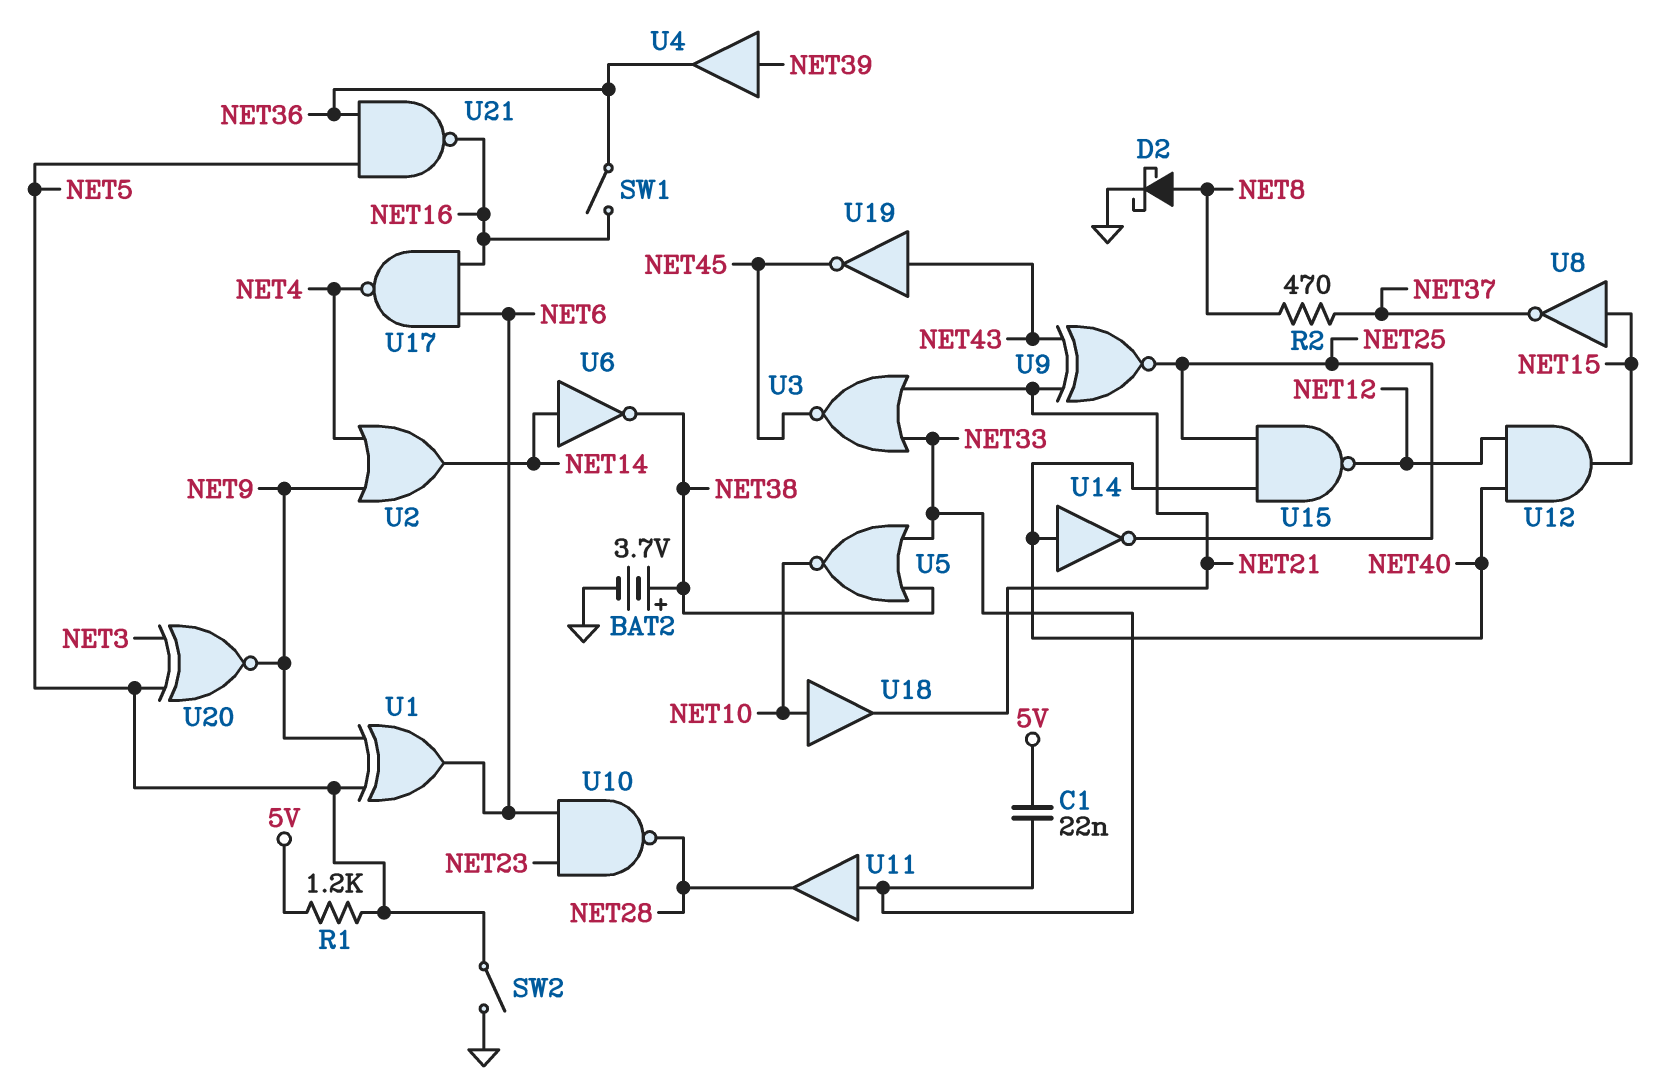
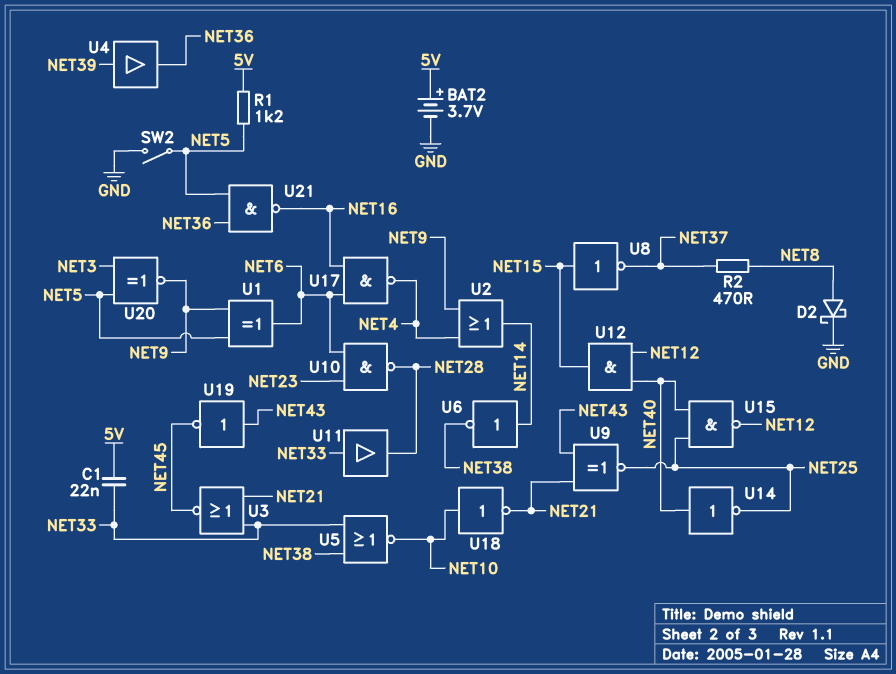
BAT2: 3.7V (plus NET38, minus GND) -> 3.7V (plus 5V, minus GND)
SW1: switch (NET16, NET36) -> none
U18: buffer (in NET10, out NET21) -> NOT (in NET10, out NET21)

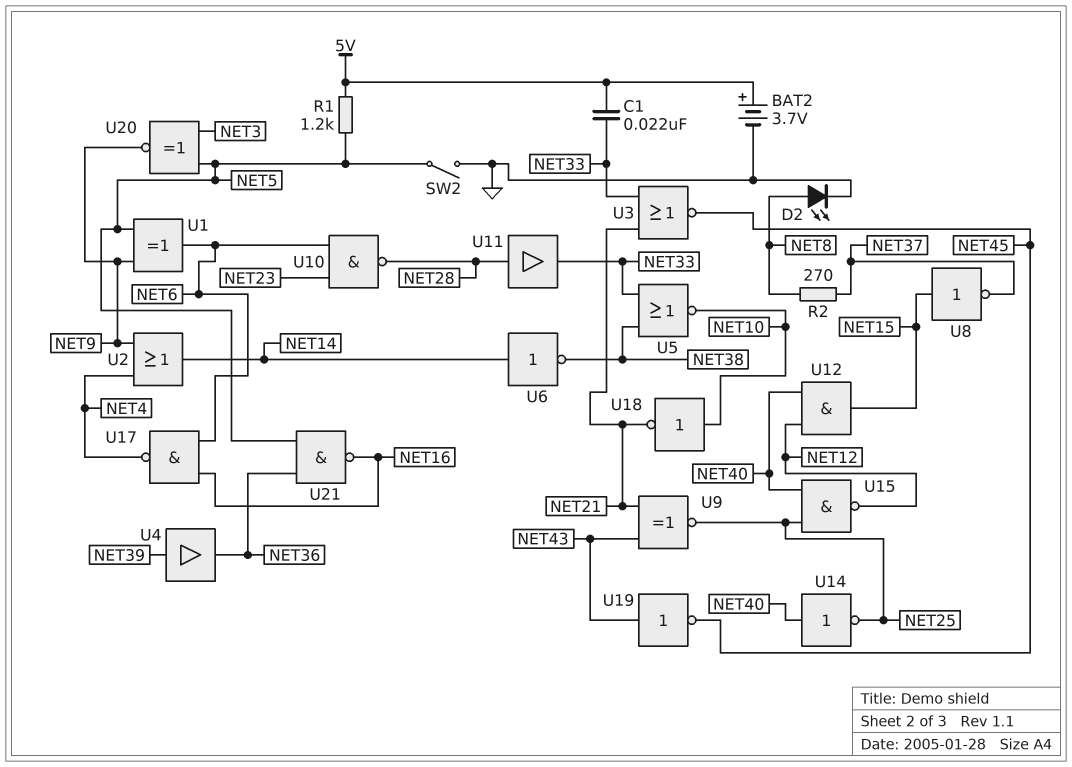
D2: schottky (A NET8, K GND) -> LED (A NET8, K GND)
R2: 470 (NET8, NET37) -> 270 (NET8, NET37)
U11: buffer (in NET33, out NET28) -> buffer (in NET28, out NET33)

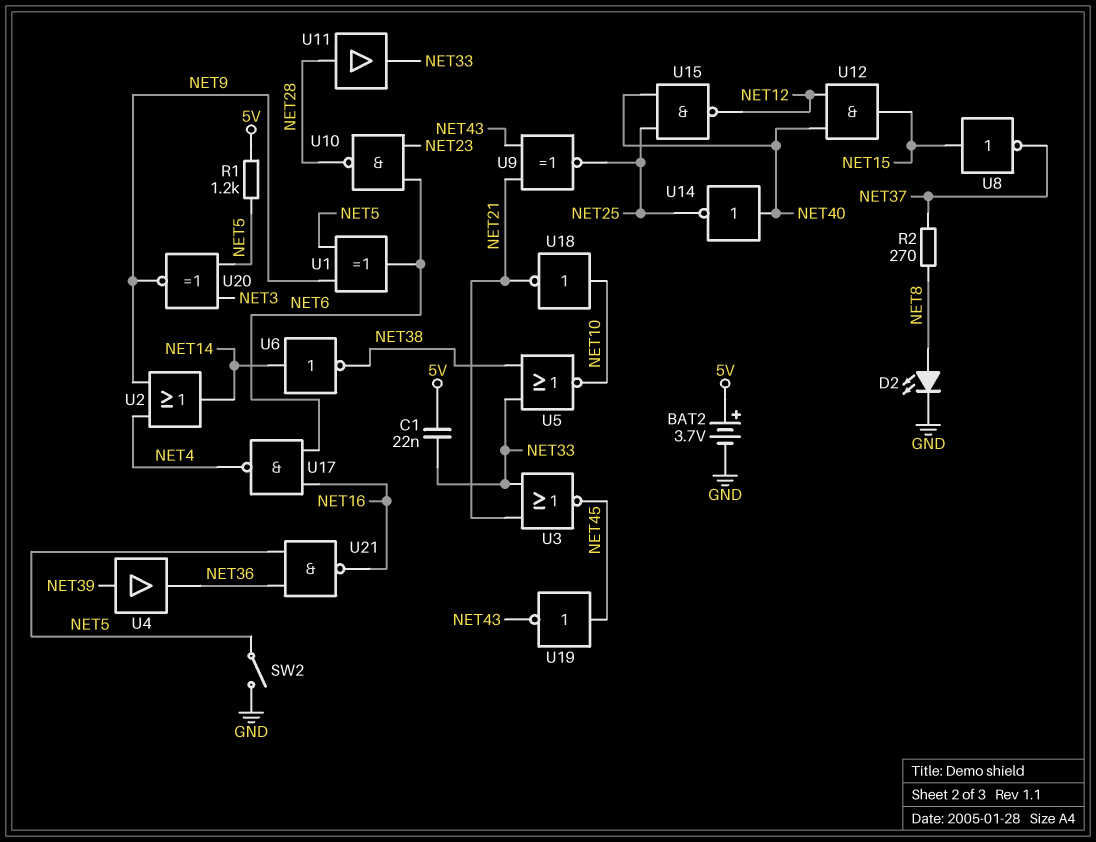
U19: NOT (in NET43, out NET45) -> NOT (in NET45, out NET43)

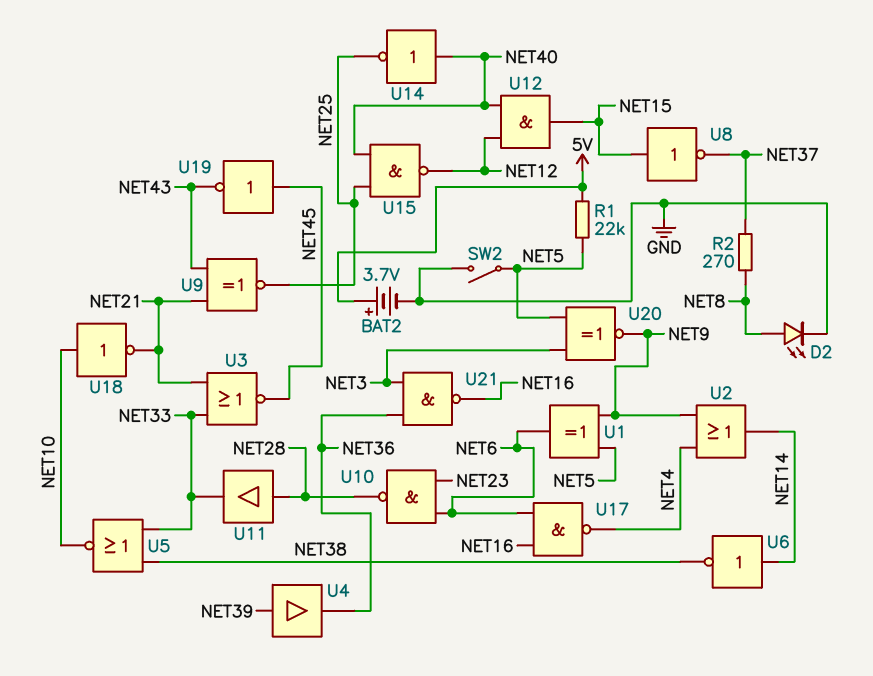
C1: 22nF (5V, NET33) -> none
R1: 1.2k (5V, NET5) -> 22k (5V, NET5)
U21: NAND (in NET5, in NET36, out NET16) -> NAND (in NET3, in NET36, out NET16)

